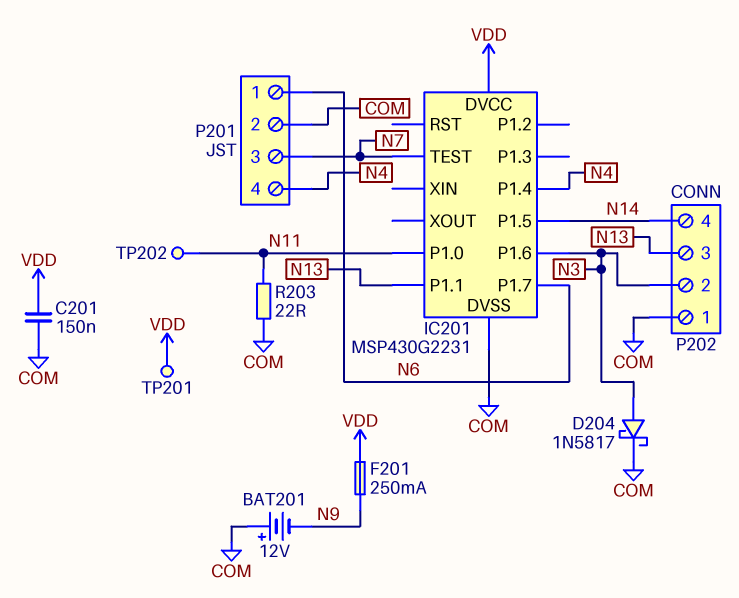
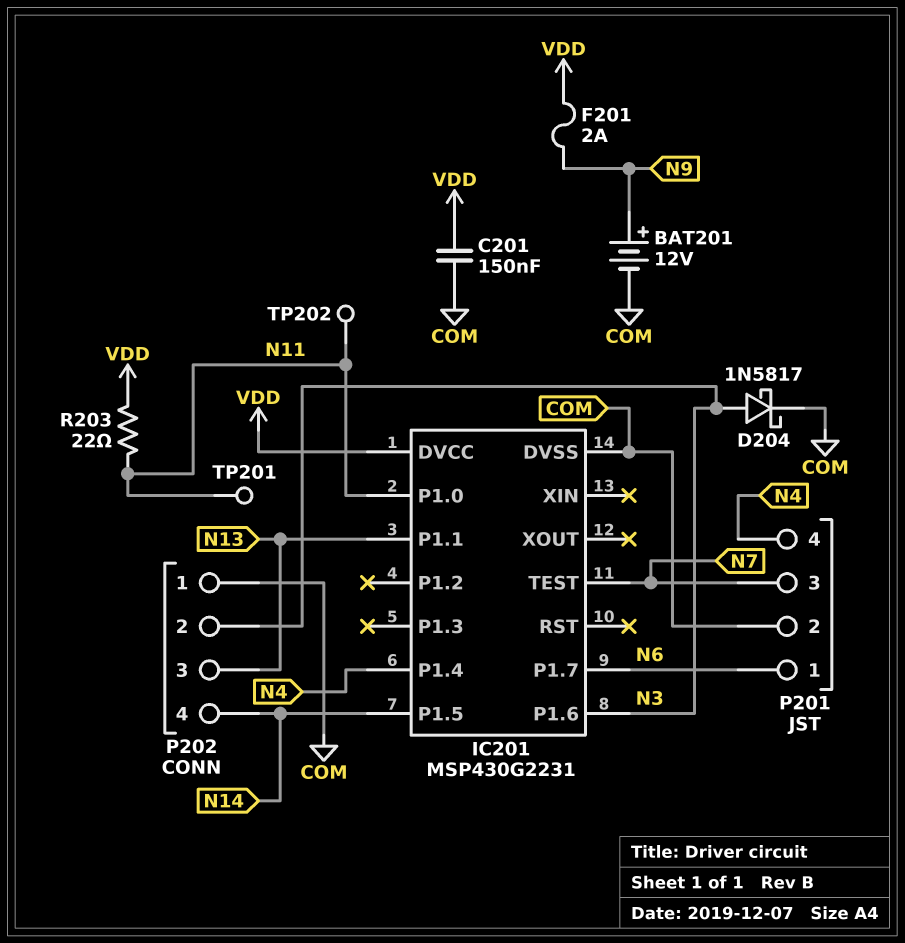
BAT201: 12V (plus COM, minus N9) -> 12V (plus N9, minus COM)
F201: 250mA (N9, VDD) -> 2A (N9, VDD)
R203: 22 (COM, N11) -> 22 (N11, VDD)
TP201: test point (VDD) -> test point (N11)

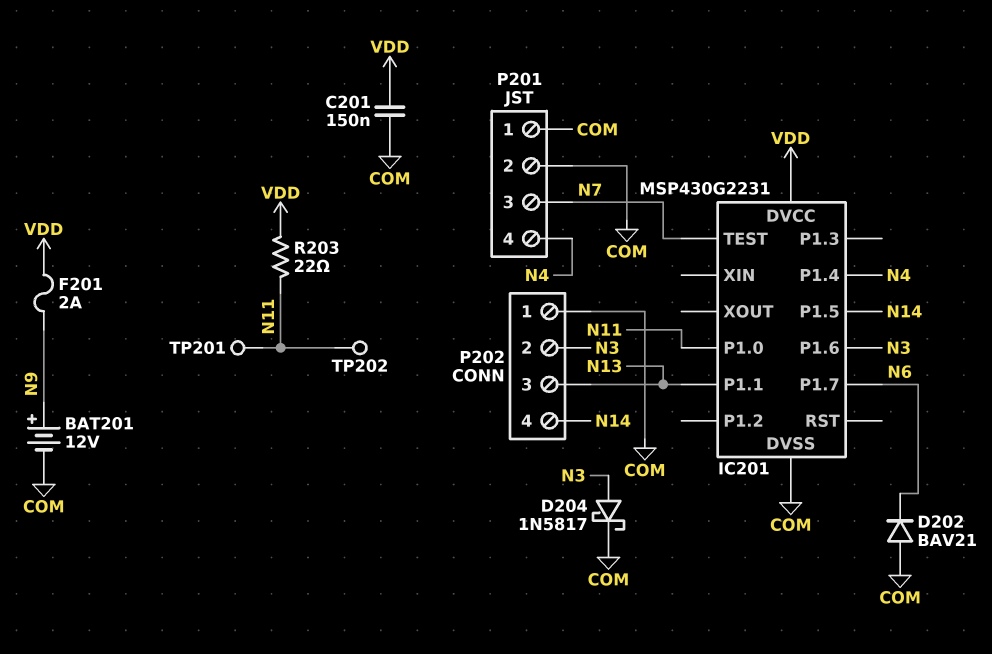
D202: none -> diode BAV21 (A COM, K N6)
P201 pin 1: N6 -> COM

